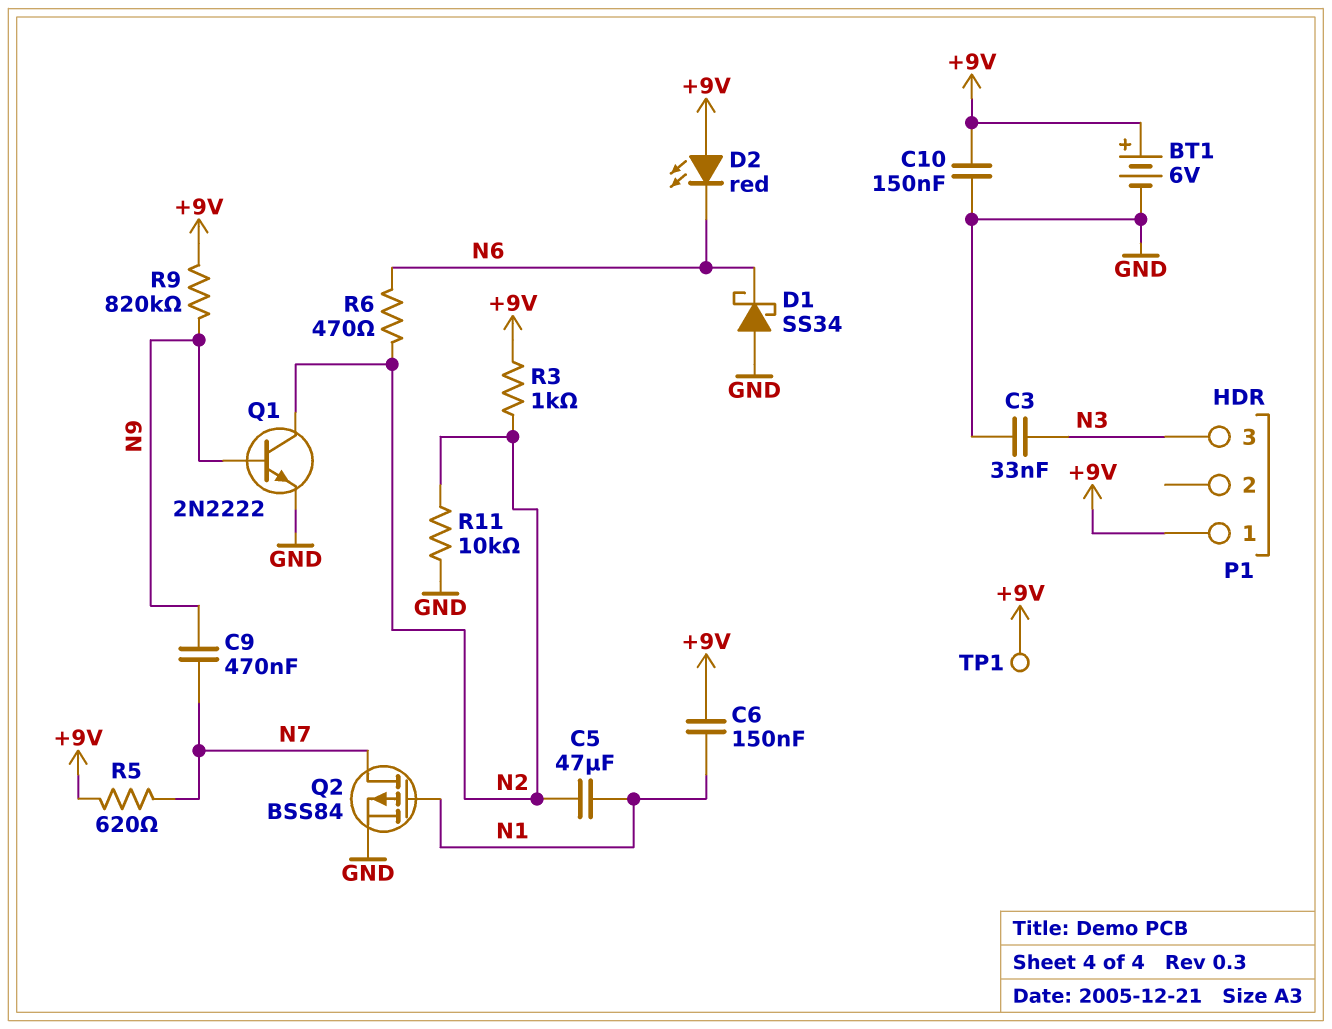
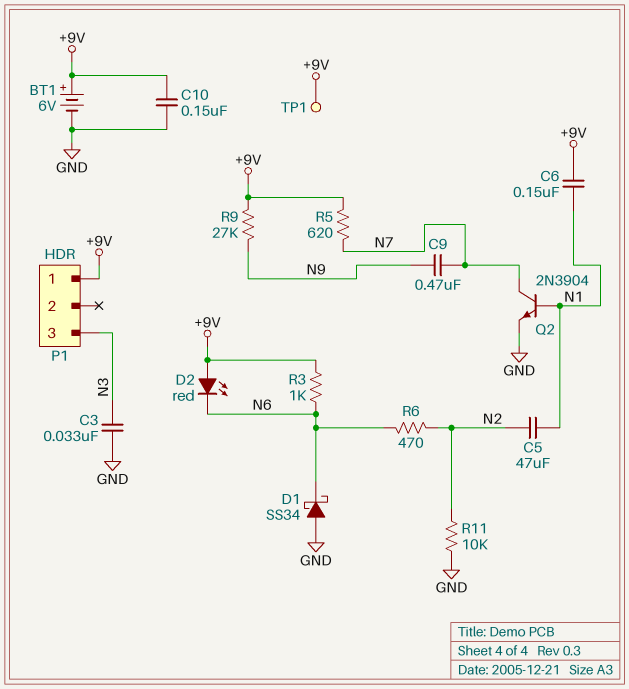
Q1: NPN 2N2222 (B N9, C N2, E GND) -> none
Q2: PMOS BSS84 (G N1, D N7, S GND) -> NPN 2N3904 (B N1, C N7, E GND)
R3: 1k (+9V, N2) -> 1k (+9V, N6)
R9: 820k (+9V, N9) -> 27k (+9V, N9)

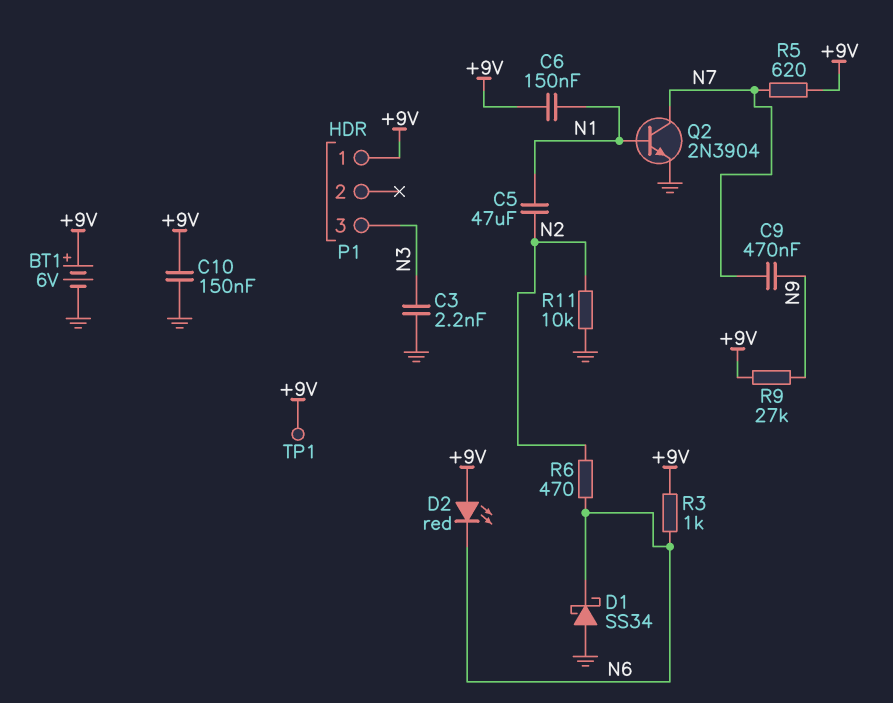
C3: 33nF (GND, N3) -> 2.2nF (GND, N3)

